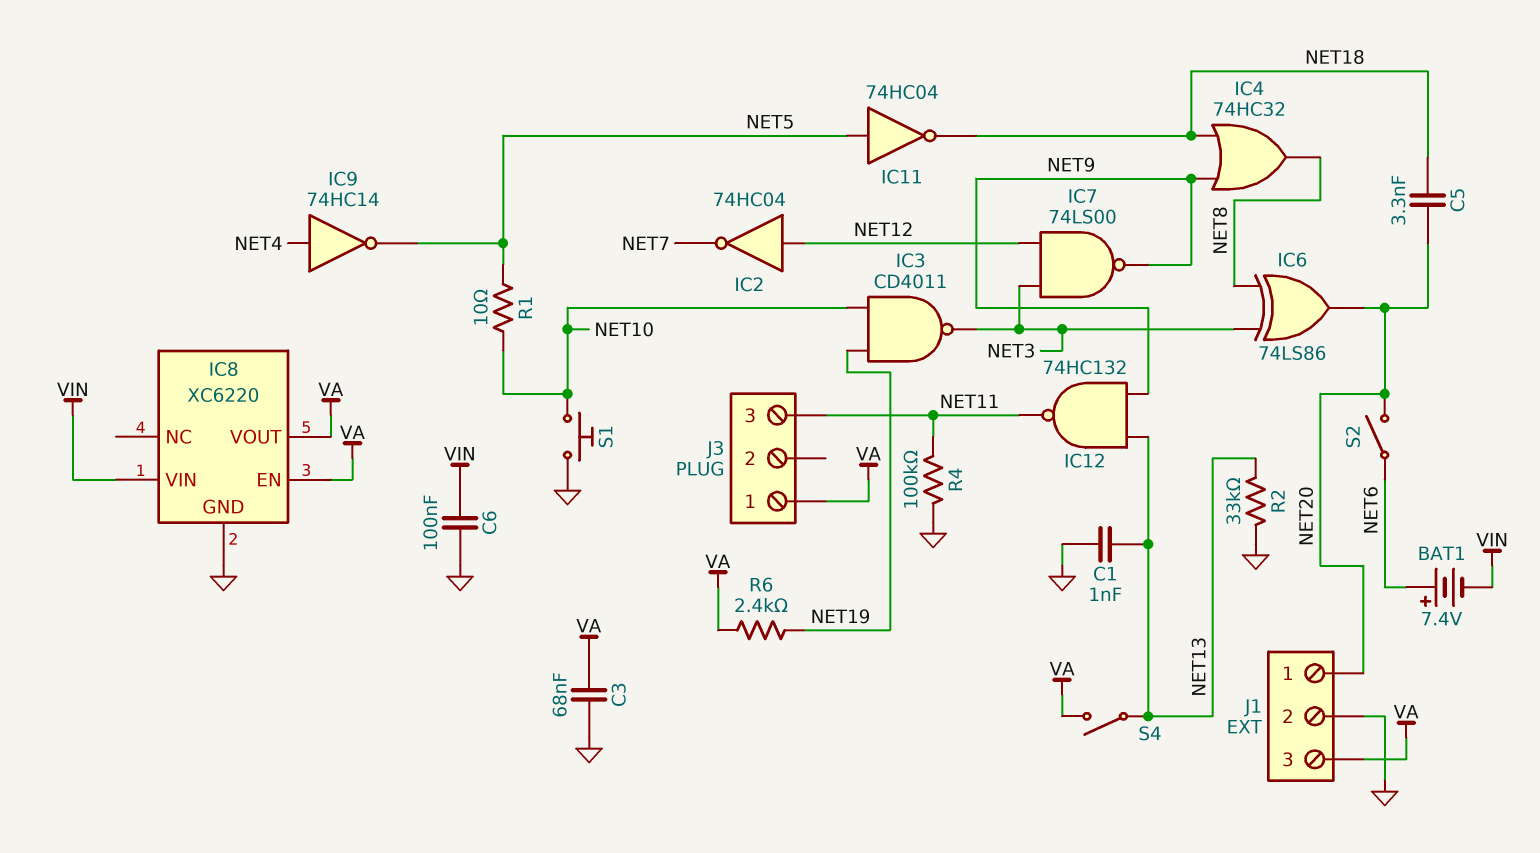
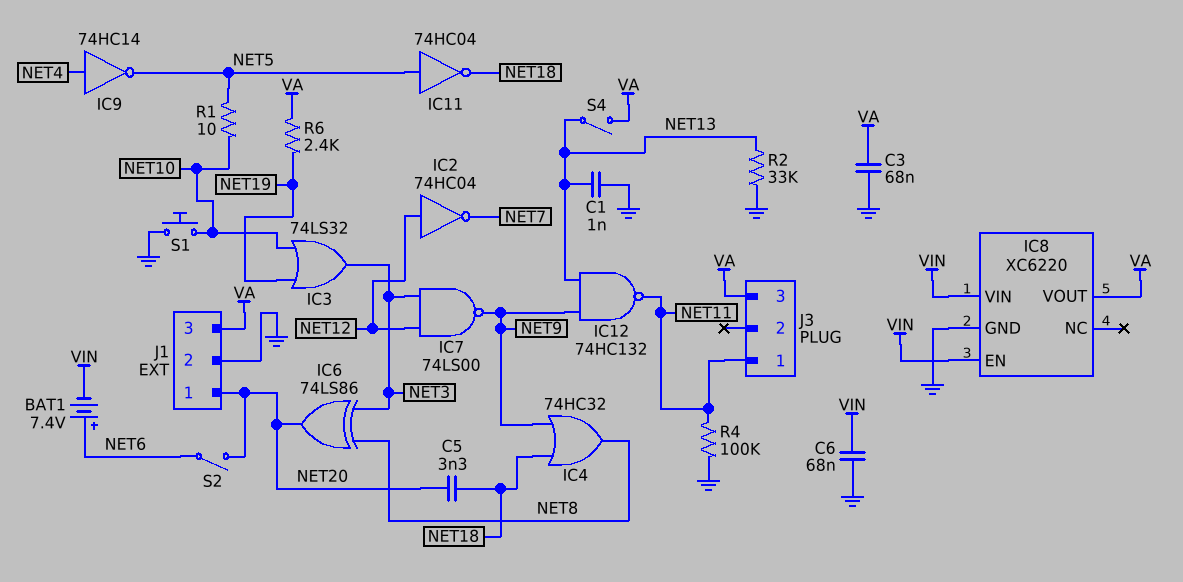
C6: 100nF (GND, VIN) -> 68nF (GND, VIN)
IC3: NAND CD4011 (in NET10, in NET19, out NET3) -> OR 74LS32 (in NET10, in NET19, out NET3)
IC8 pin EN: VA -> VIN
J3 pin 1: VA -> NET11
J3 pin 3: NET11 -> VA

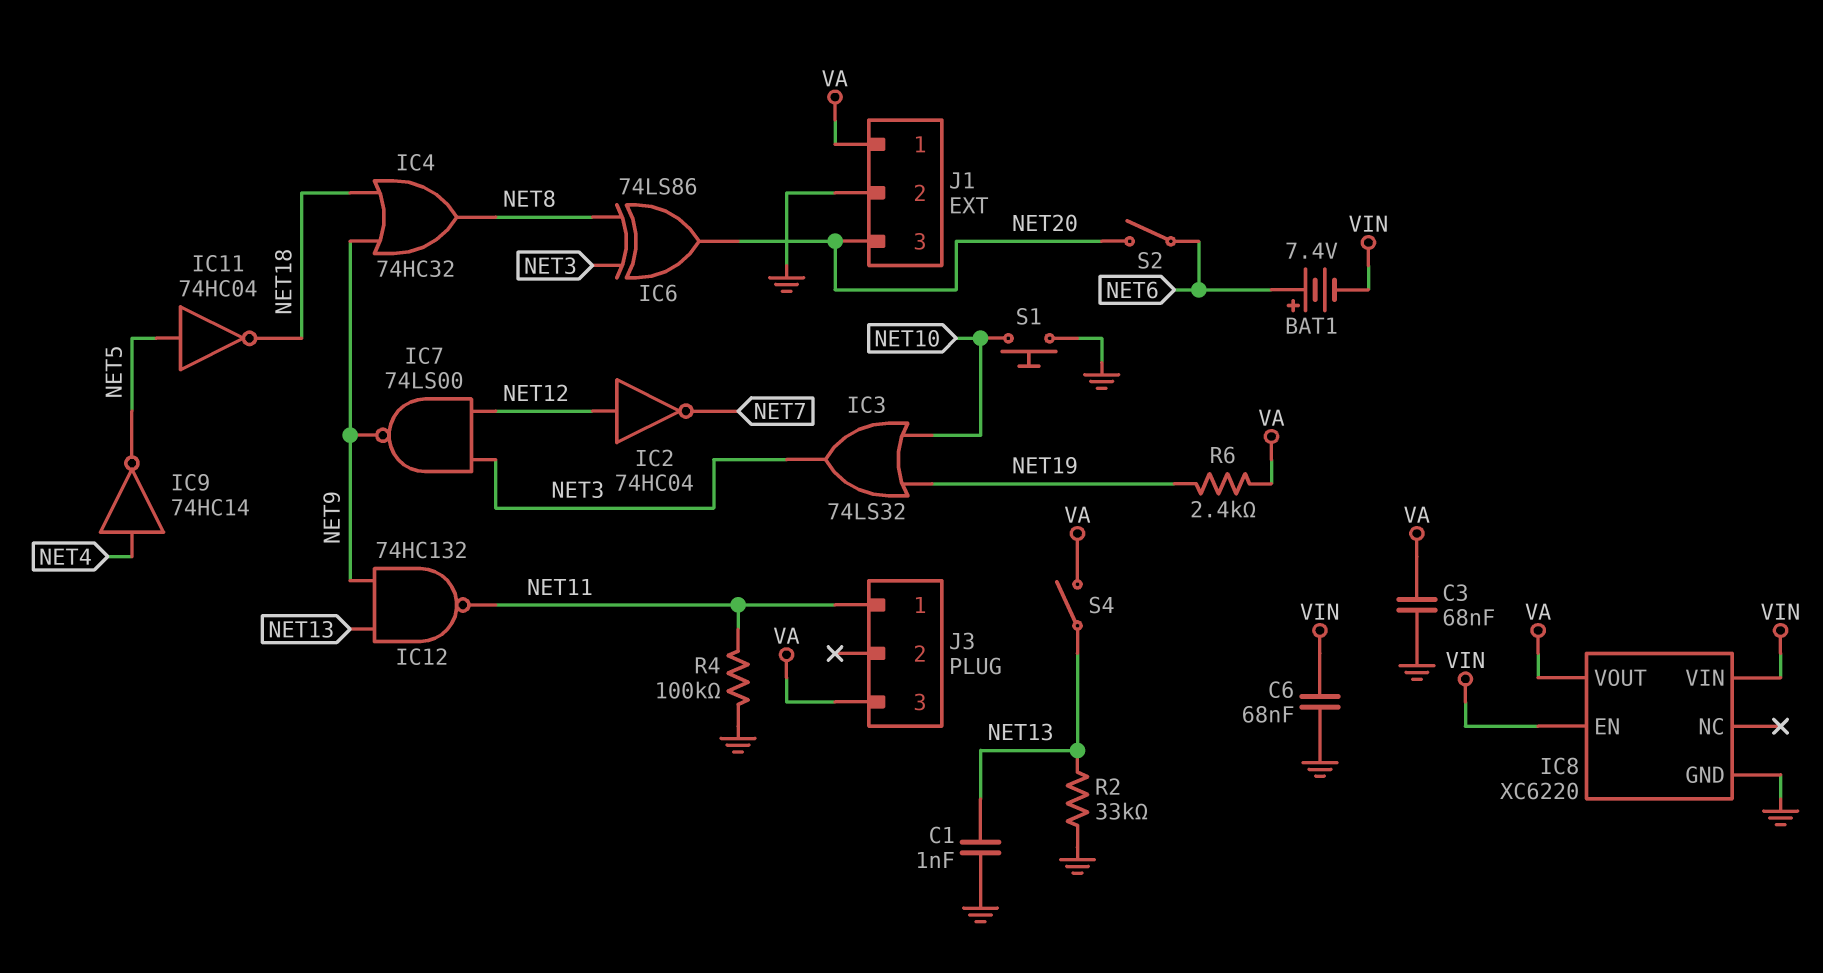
C5: 3.3nF (NET18, NET20) -> none
J1 pin 1: NET20 -> VA
J1 pin 3: VA -> NET20
R1: 10 (NET5, NET10) -> none

